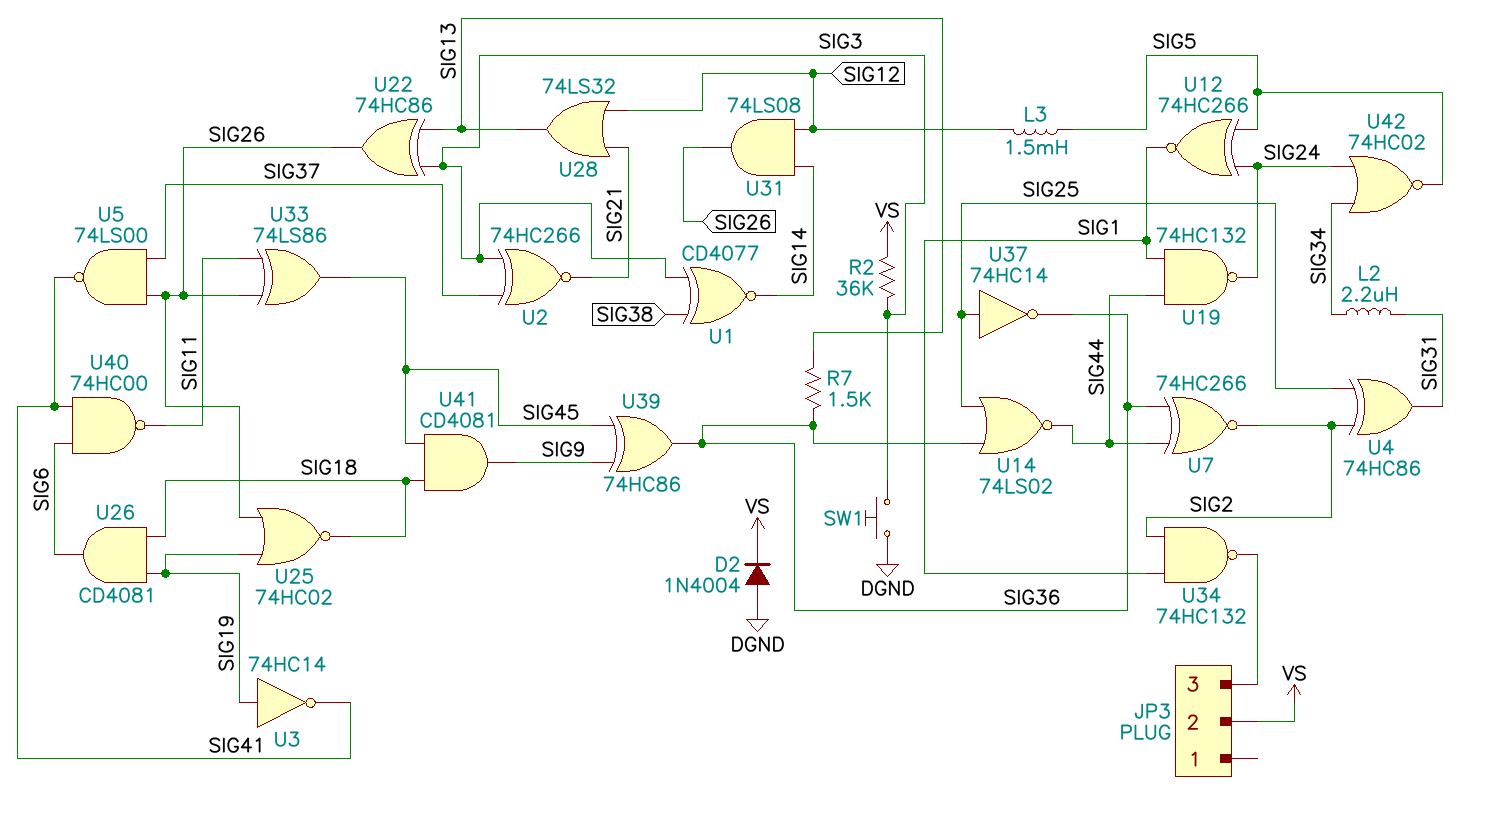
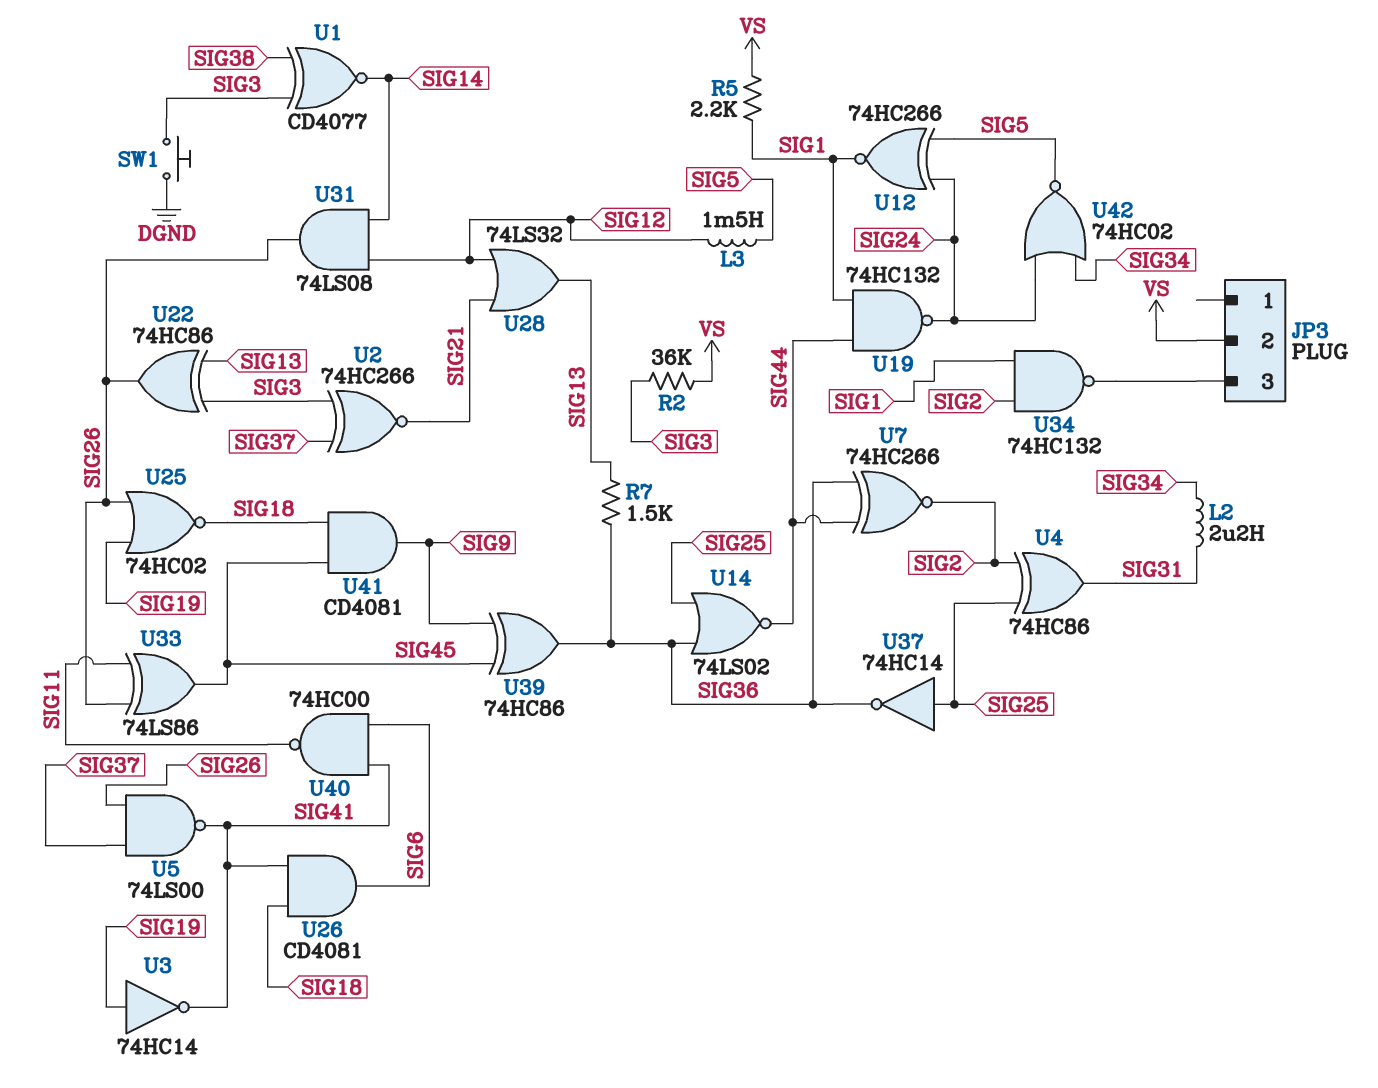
D2: diode 1N4004 (A DGND, K VS) -> none
R5: none -> 2.2k (SIG1, VS)
U26: AND CD4081 (in SIG18, in SIG19, out SIG6) -> AND CD4081 (in SIG18, in SIG41, out SIG6)

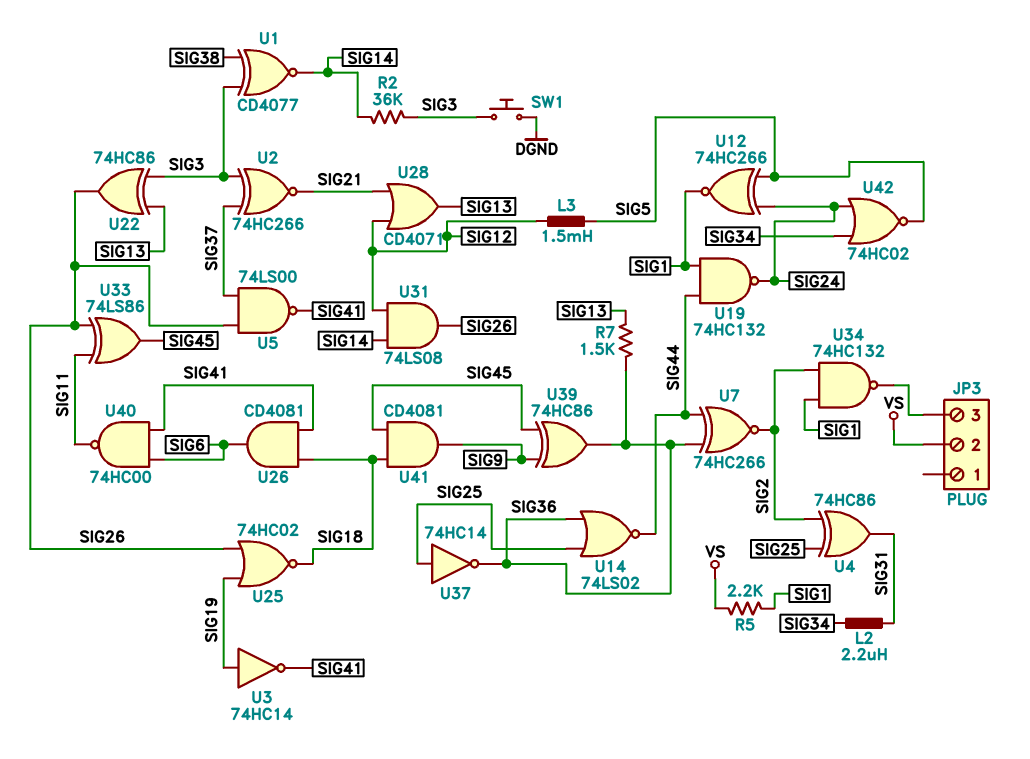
R2: 36k (SIG3, VS) -> 36k (SIG3, SIG14)
U28: OR 74LS32 (in SIG12, in SIG21, out SIG13) -> OR CD4071 (in SIG12, in SIG21, out SIG13)

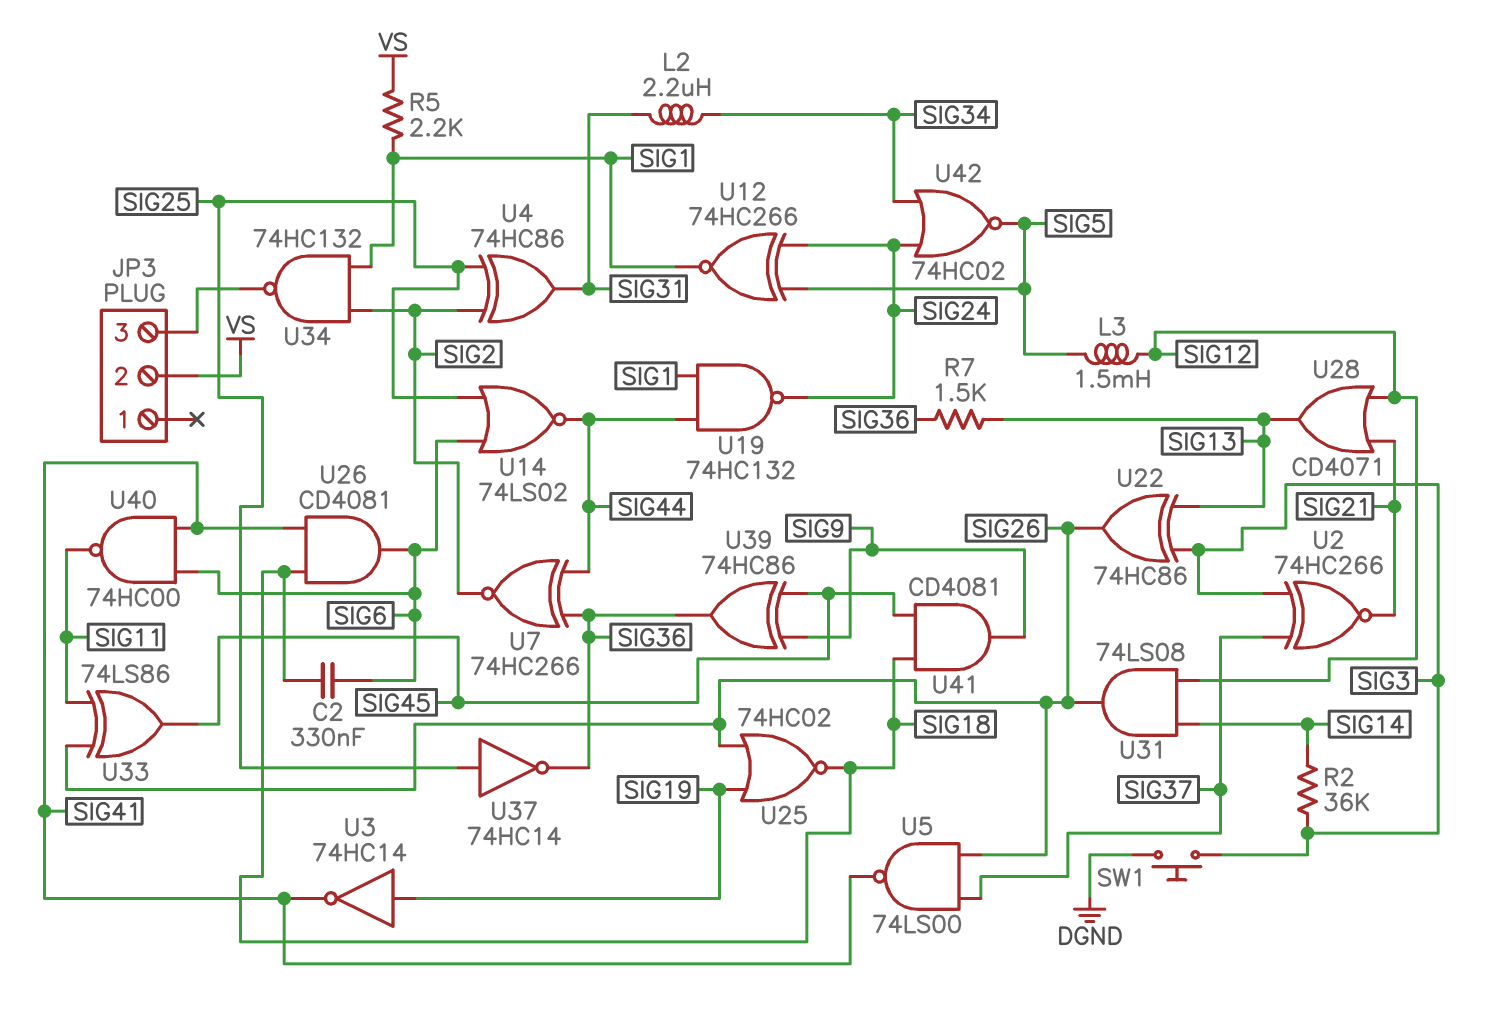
C2: none -> 330nF (SIG6, SIG18)
U1: XNOR CD4077 (in SIG3, in SIG38, out SIG14) -> none
U14: NOR 74LS02 (in SIG25, in SIG36, out SIG44) -> NOR 74LS02 (in SIG6, in SIG25, out SIG44)

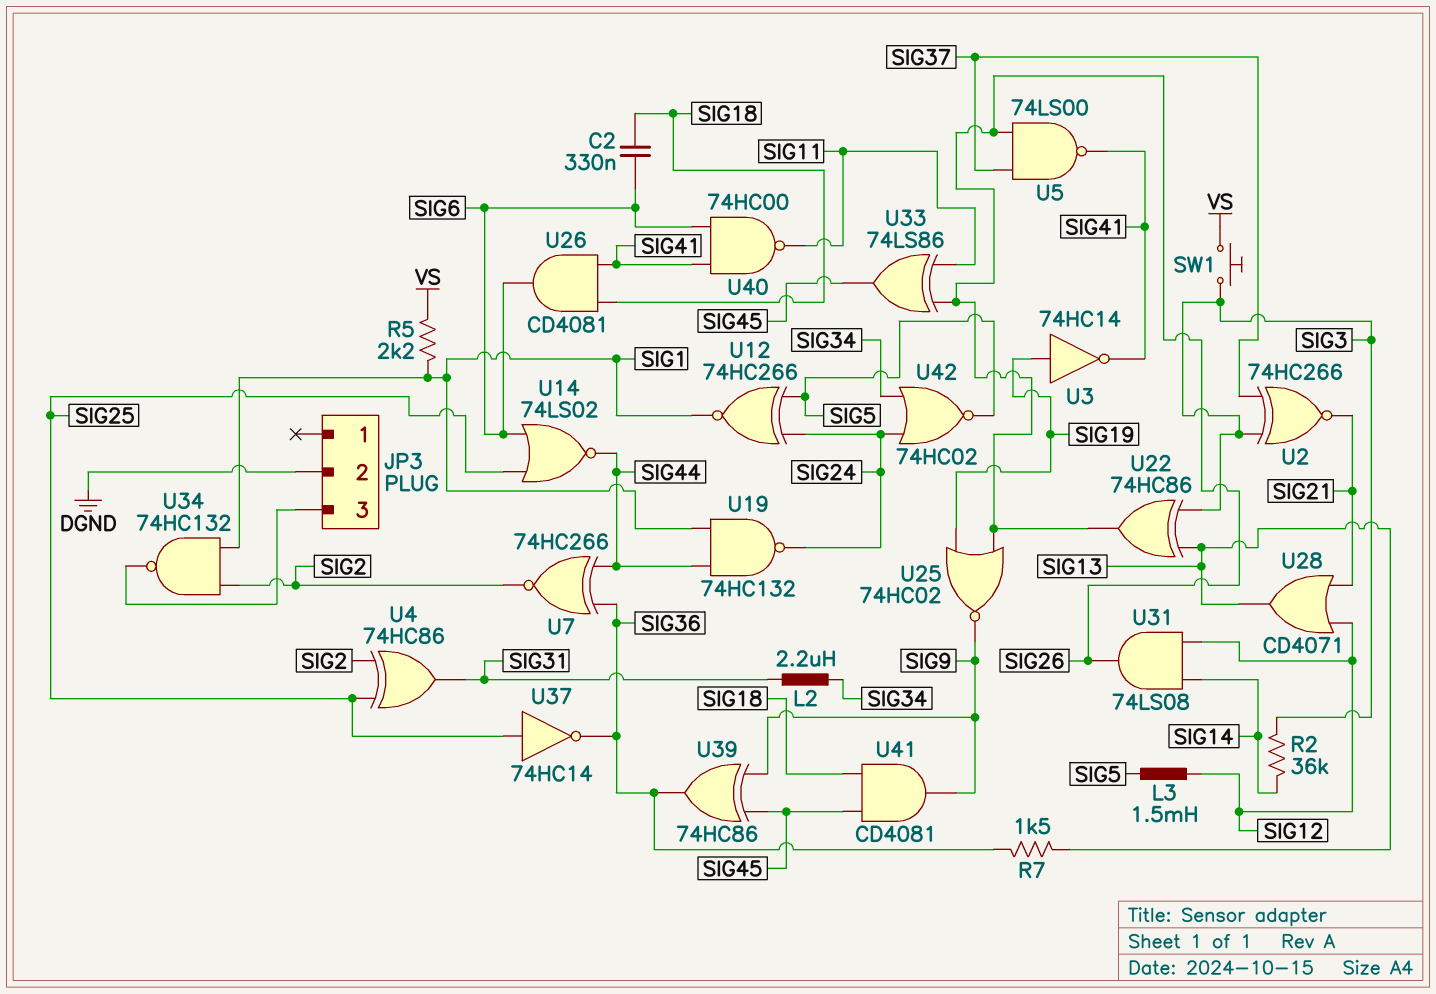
JP3 pin 2: VS -> DGND
SW1: button (DGND, SIG3) -> button (SIG3, VS)
U25: NOR 74HC02 (in SIG19, in SIG26, out SIG18) -> NOR 74HC02 (in SIG19, in SIG26, out SIG9)

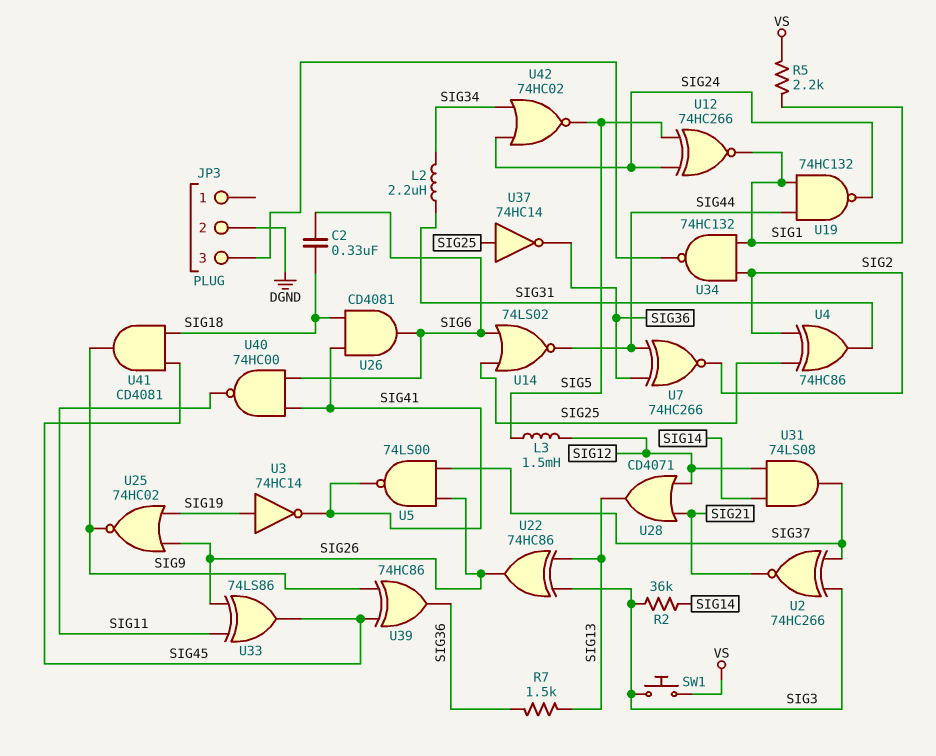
U31: AND 74LS08 (in SIG12, in SIG14, out SIG26) -> AND 74LS08 (in SIG12, in SIG14, out SIG37)

